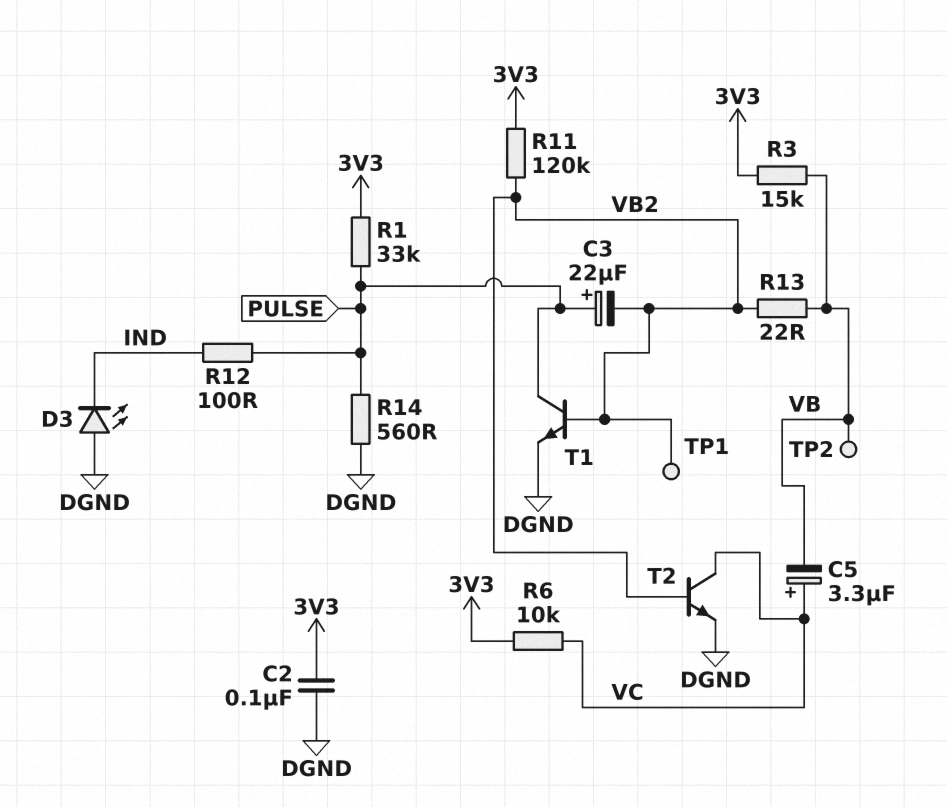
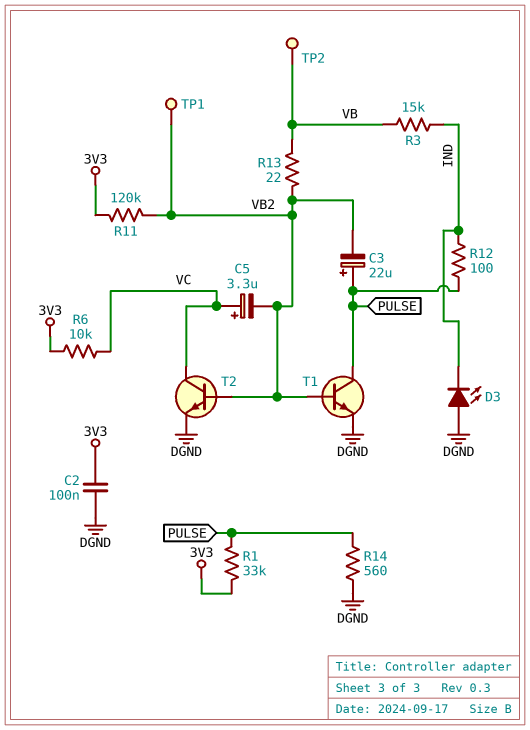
C5: 3.3uF (plus VC, minus VB) -> 3.3uF (plus VC, minus VB2)
R3: 15k (3V3, VB) -> 15k (IND, VB)

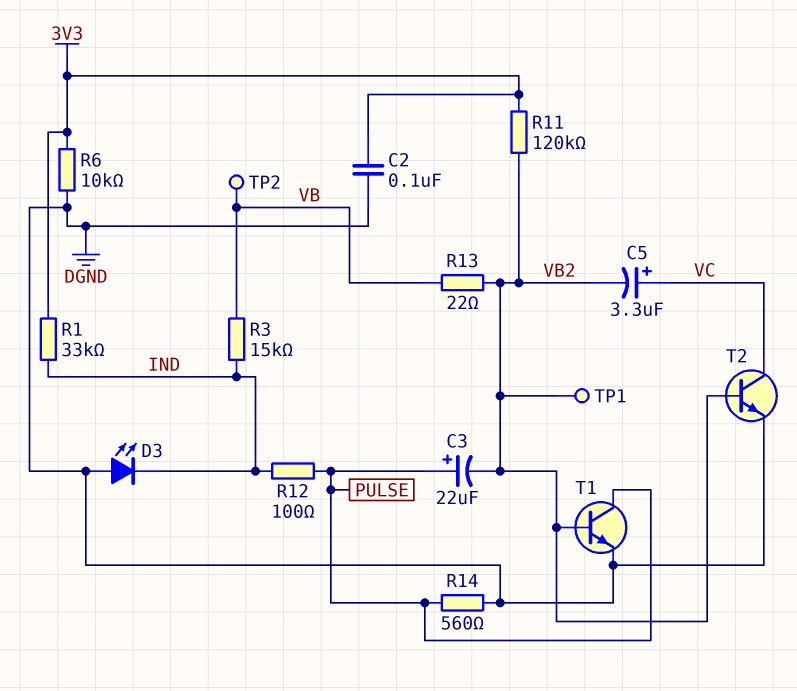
R1: 33k (3V3, PULSE) -> 33k (3V3, IND)
R6: 10k (3V3, VC) -> 10k (3V3, DGND)

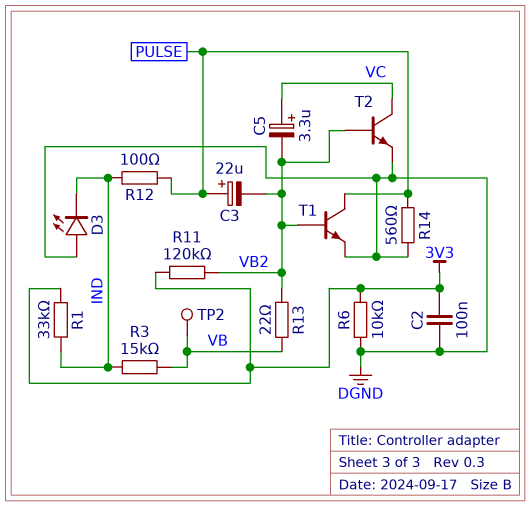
TP1: test point (VB2) -> none

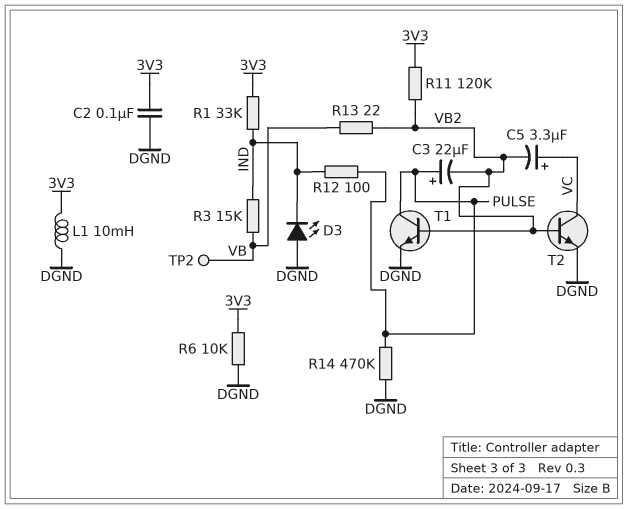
L1: none -> 10mH (3V3, DGND)
R14: 560 (DGND, PULSE) -> 470k (DGND, PULSE)

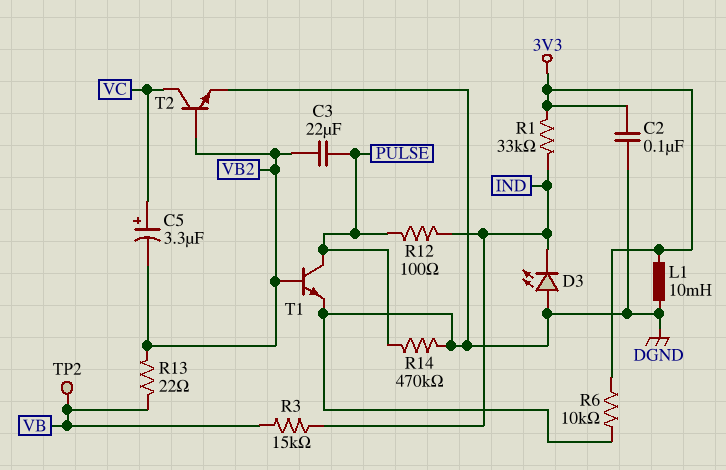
C3: 22uF (plus PULSE, minus VB2) -> 22uF (PULSE, VB2)
R11: 120k (3V3, VB2) -> none

